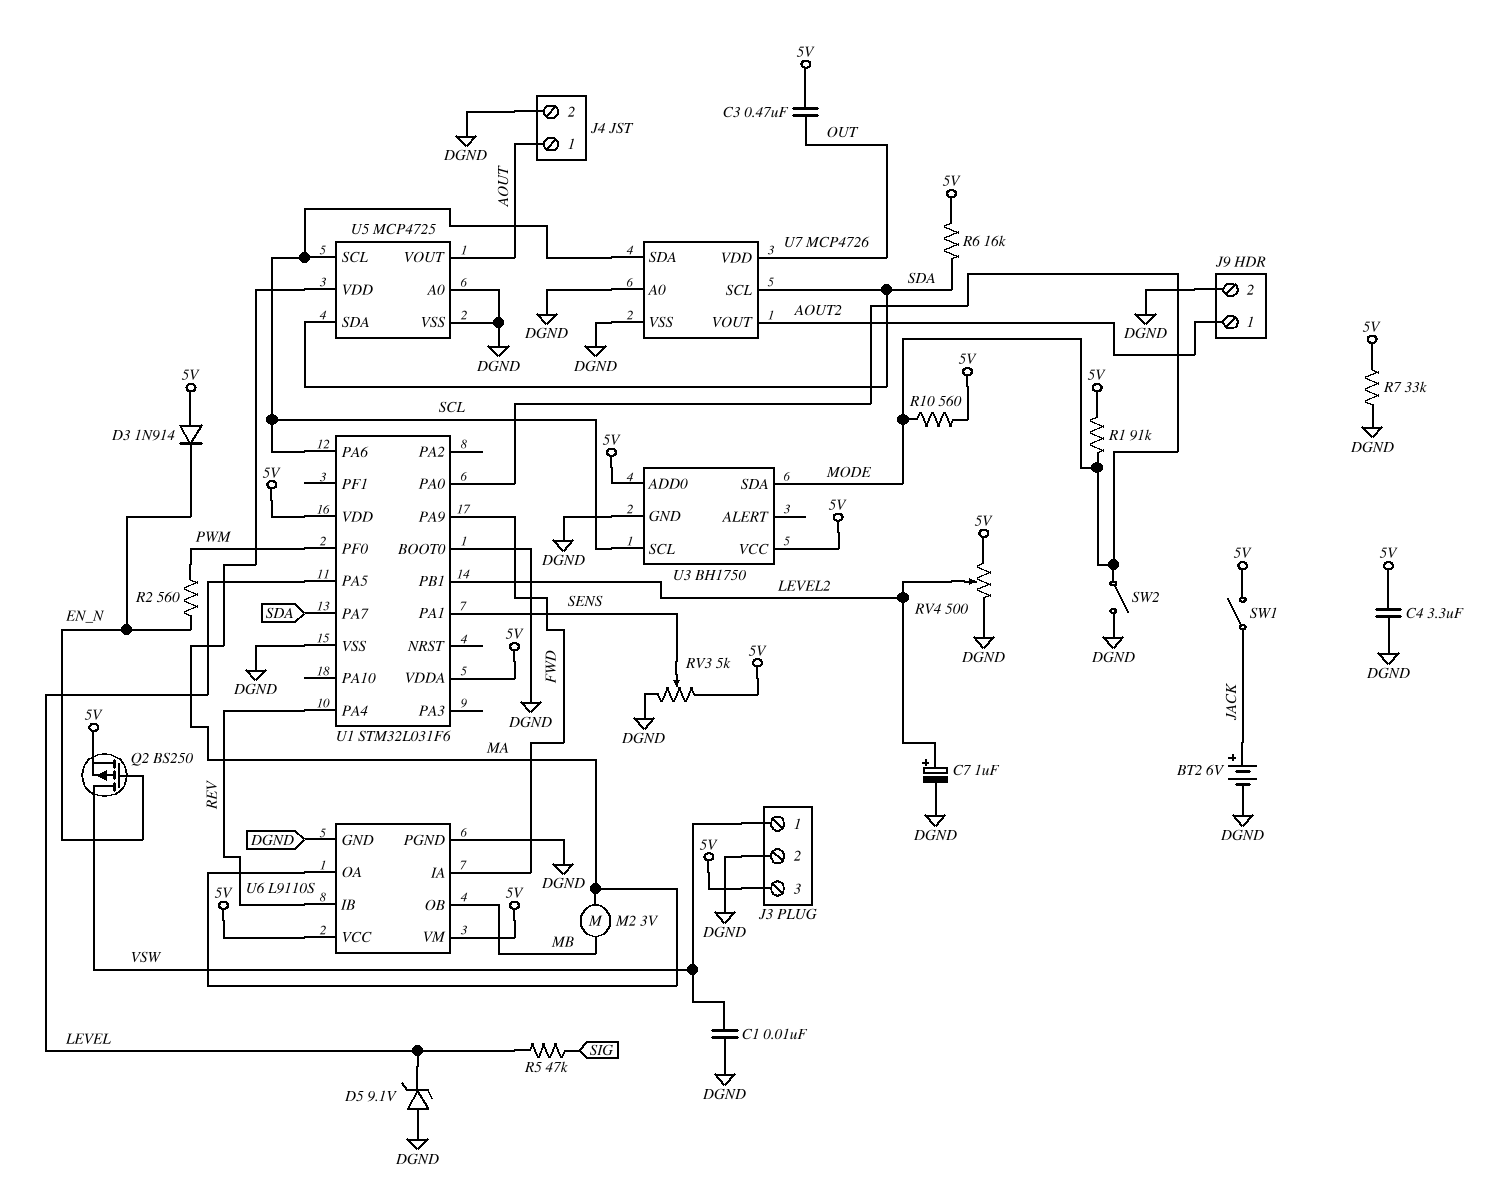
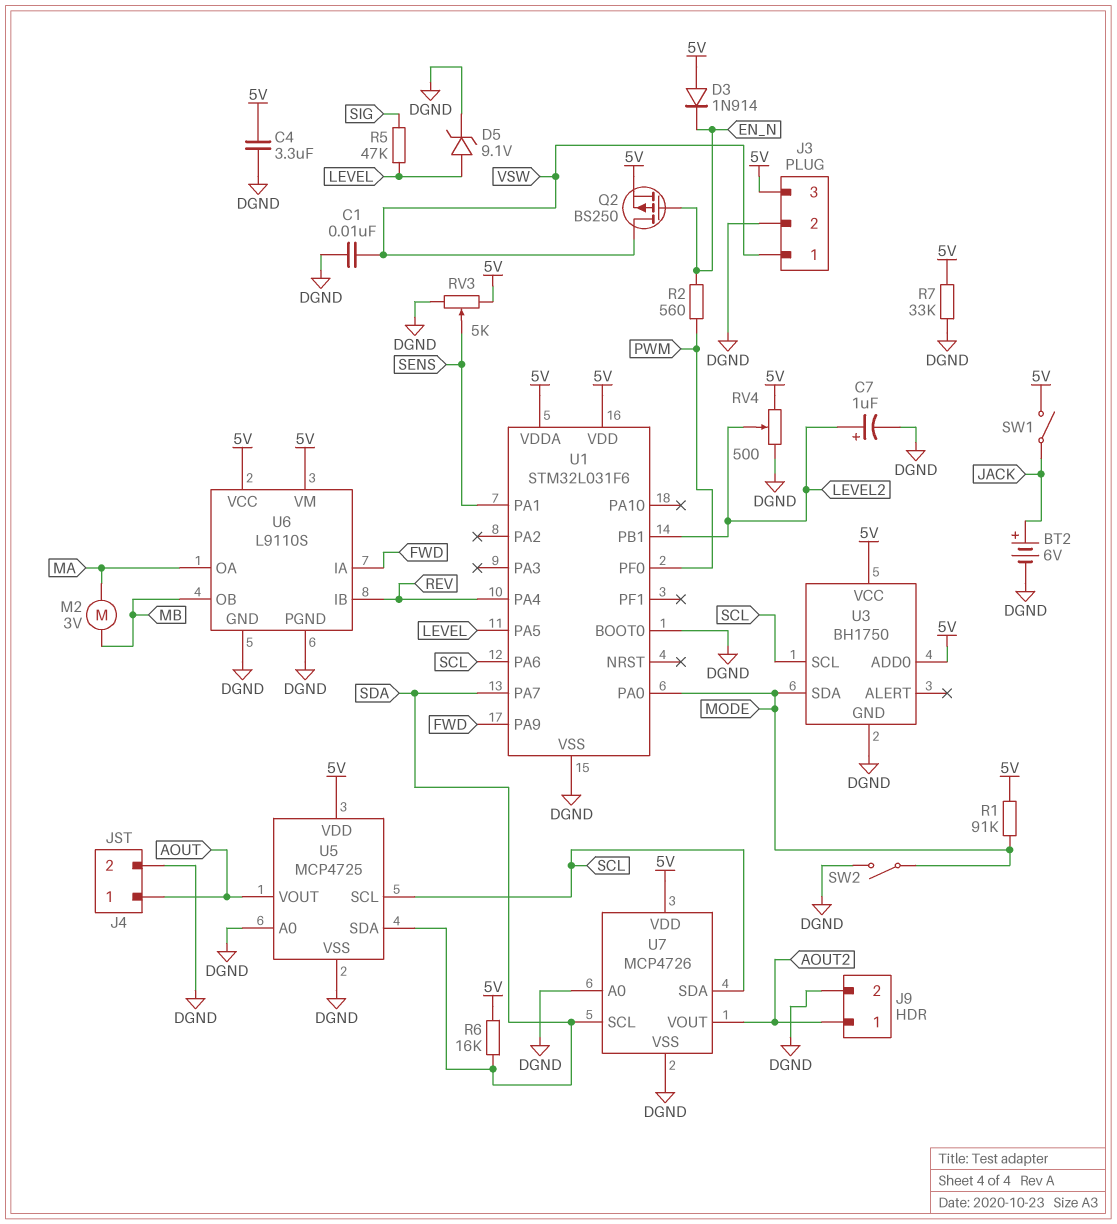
C3: 470nF (5V, OUT) -> none
D5: zener 9.1V (A DGND, K LEVEL) -> zener 9.1V (A LEVEL, K DGND)
R10: 560 (5V, MODE) -> none
U5 pin VDD: MA -> 5V
U7 pin VDD: OUT -> 5V

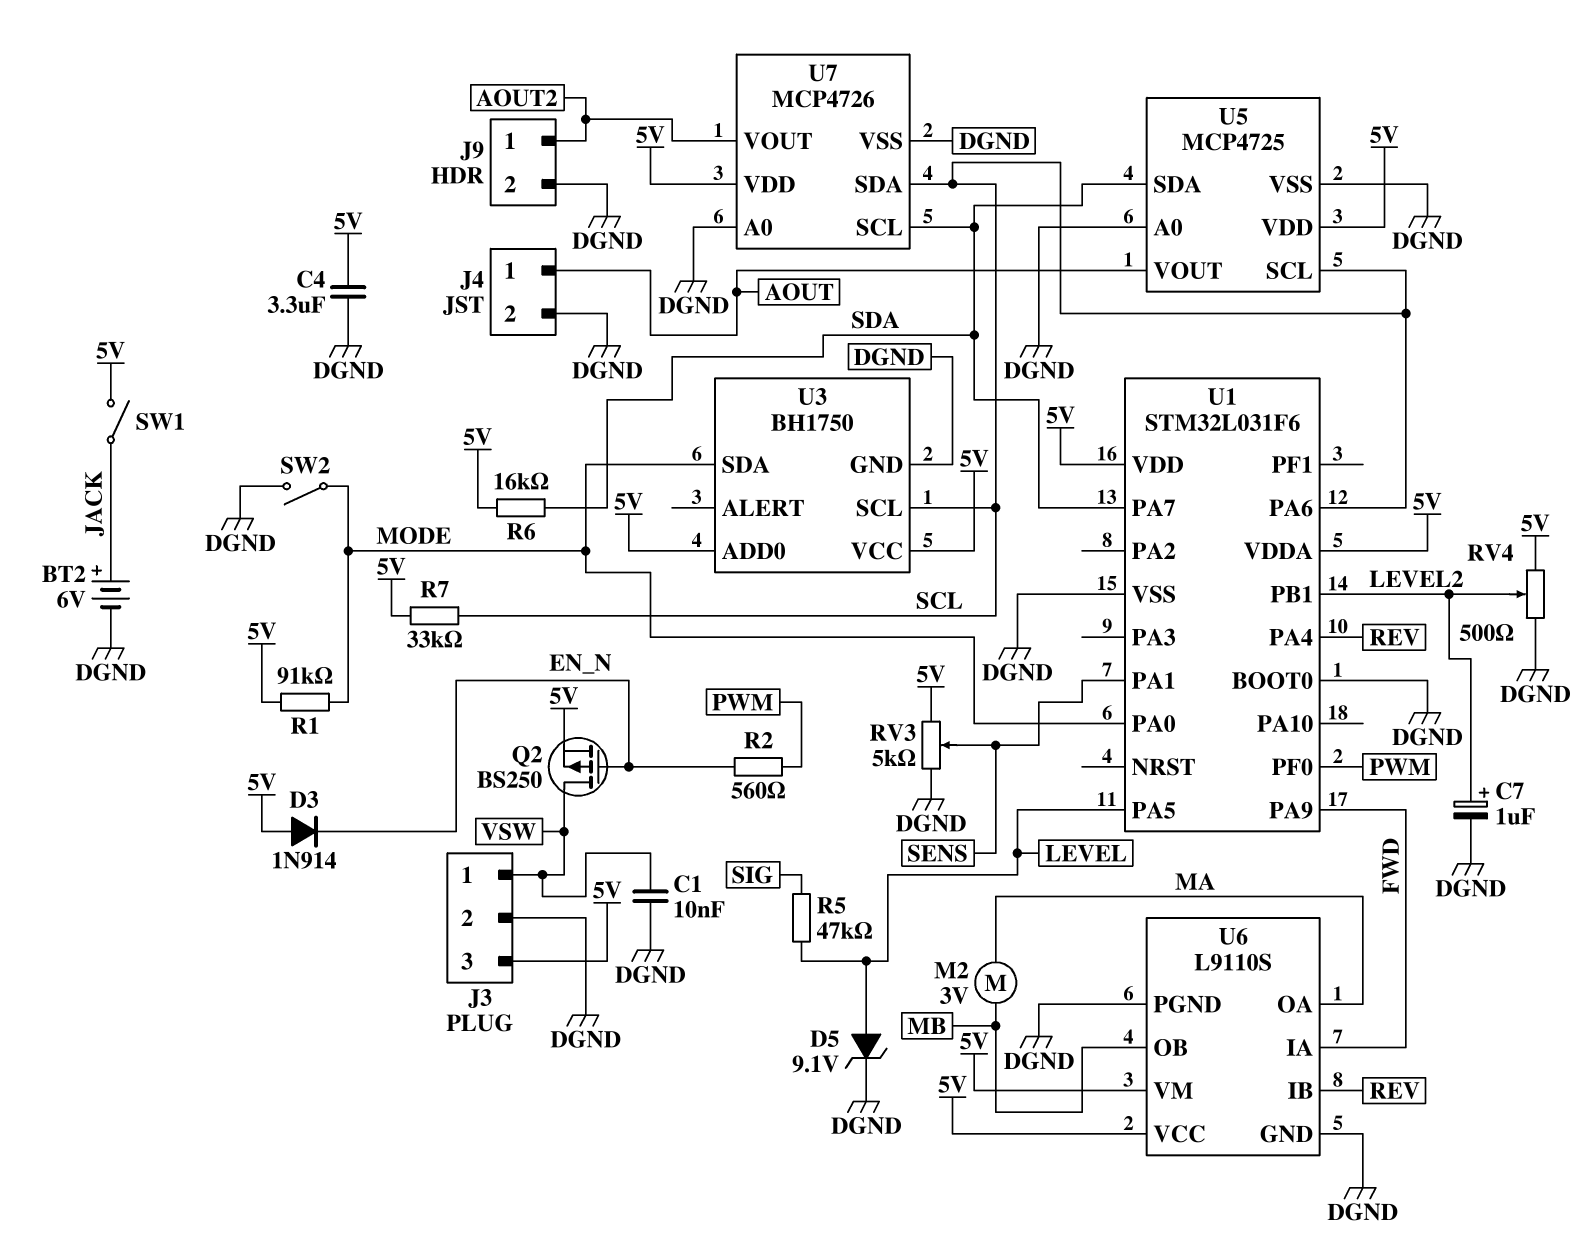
R7: 33k (5V, DGND) -> 33k (5V, SCL)

